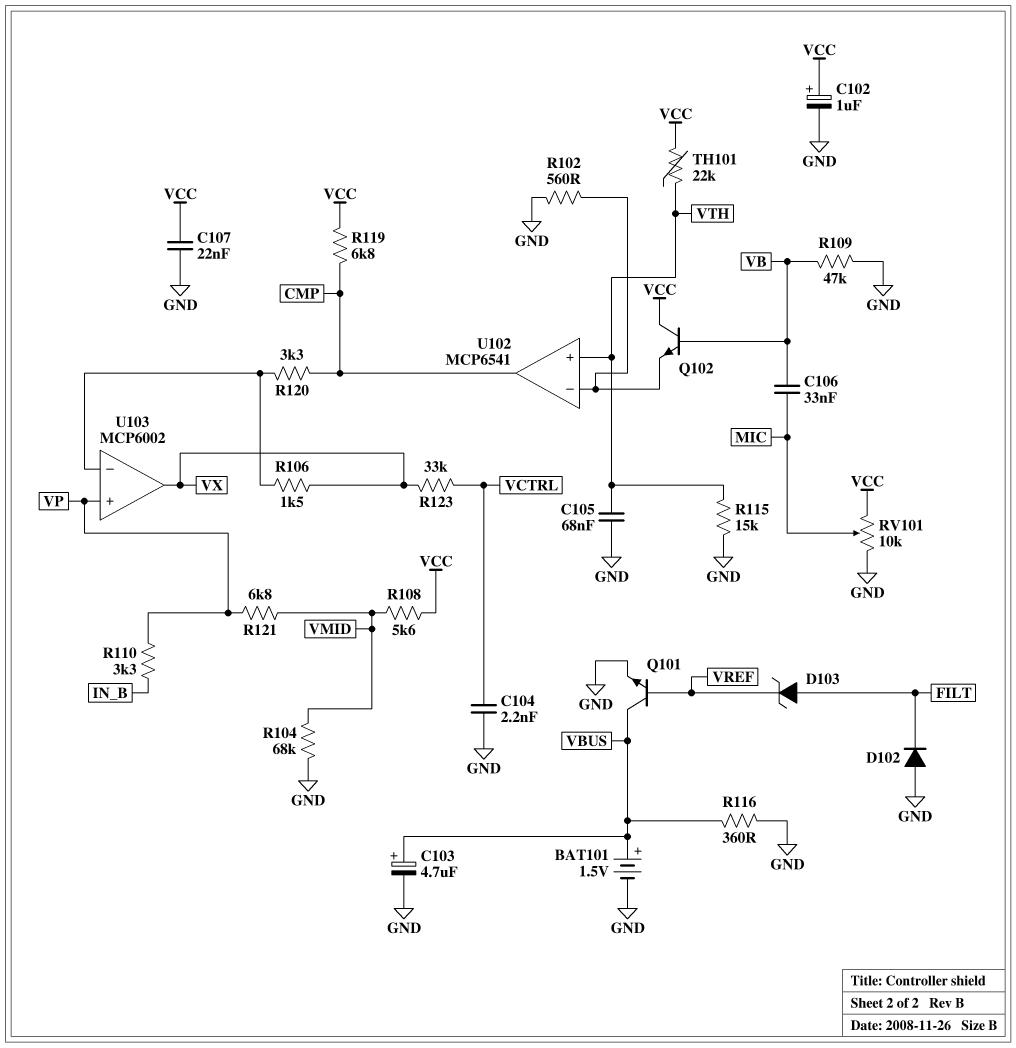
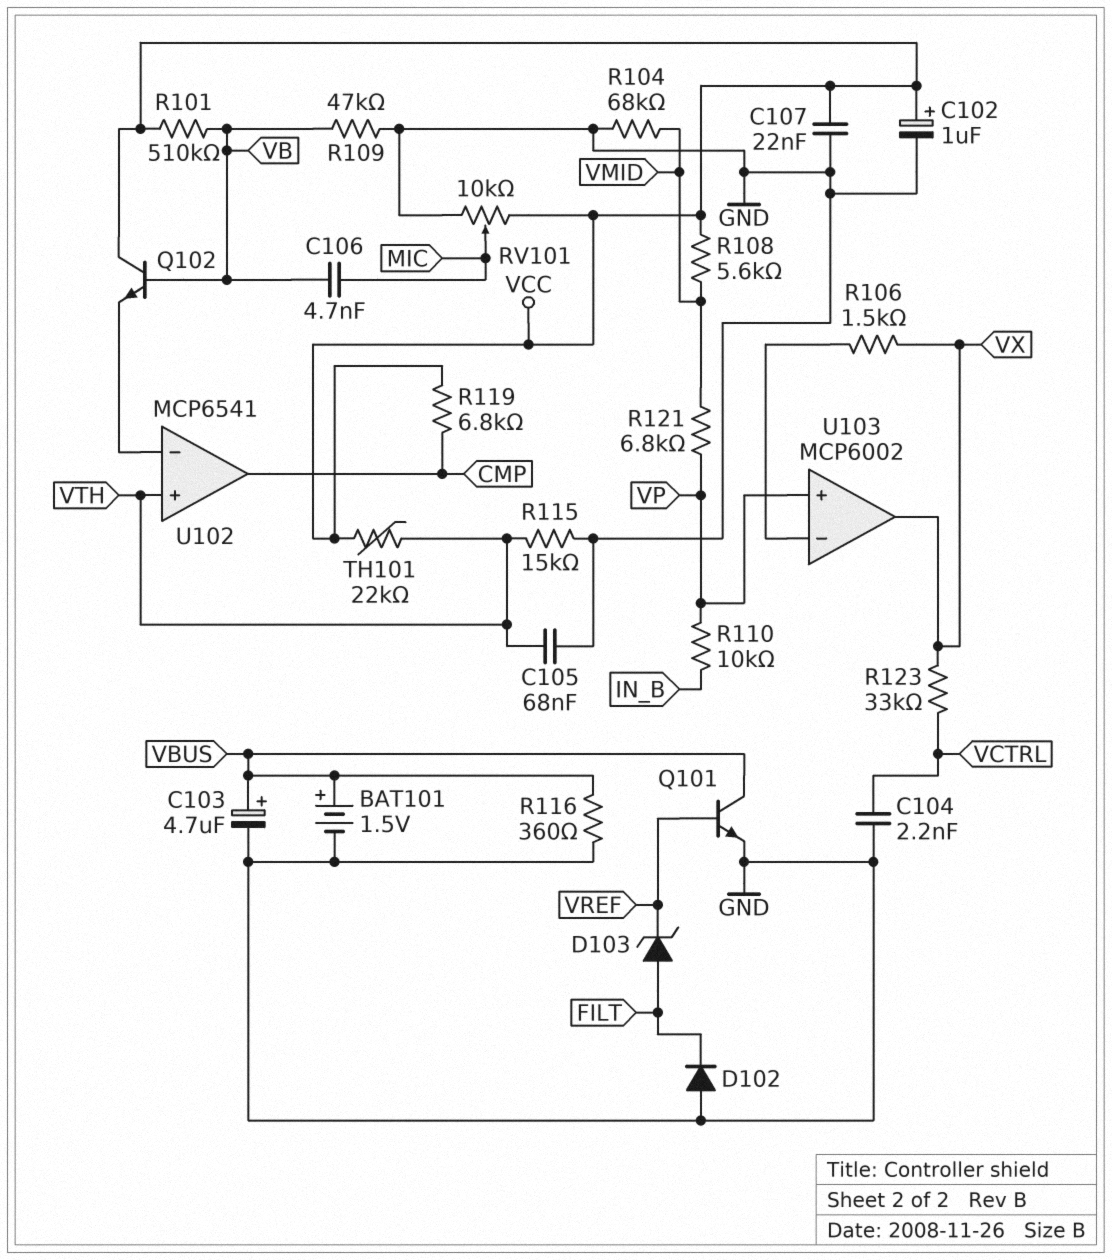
C106: 33nF (MIC, VB) -> 4.7nF (MIC, VB)
R101: none -> 510k (VB, VCC)
R102: 560 (GND, U102/in-) -> none
R110: 3.3k (IN_B, VP) -> 10k (IN_B, VP)
R120: 3.3k (CMP, U103/in-) -> none

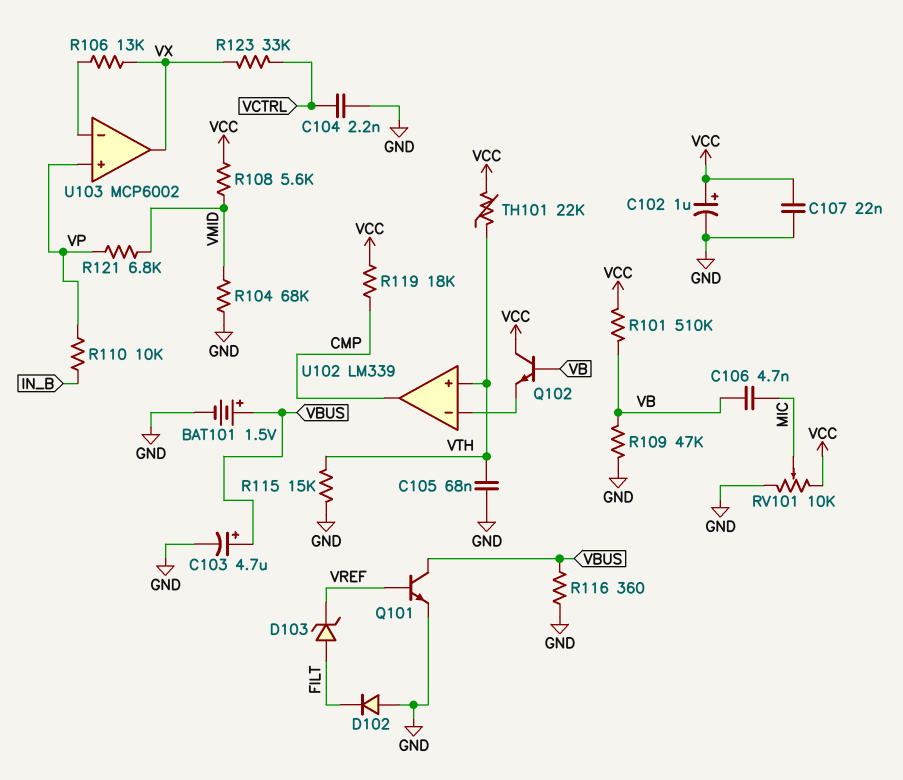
R106: 1.5k (U103/in-, VX) -> 13k (U103/in-, VX)
R119: 6.8k (CMP, VCC) -> 18k (CMP, VCC)
U102: MCP6541 -> LM339

